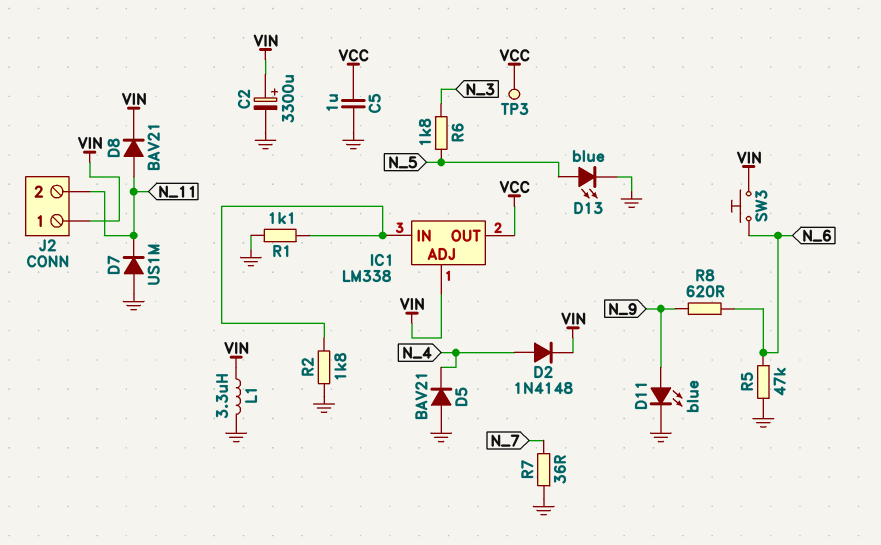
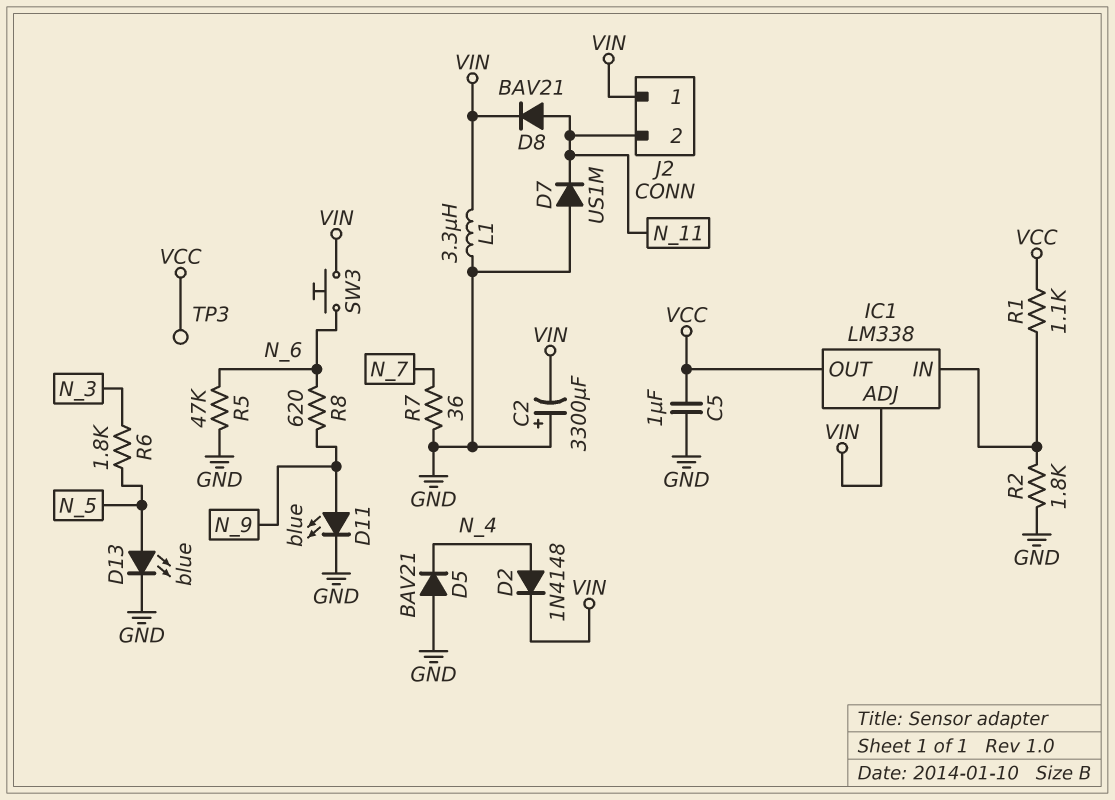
C2: 3300uF (plus VIN, minus GND) -> 3300uF (plus GND, minus VIN)
R1: 1.1k (GND, IC1/IN) -> 1.1k (IC1/IN, VCC)

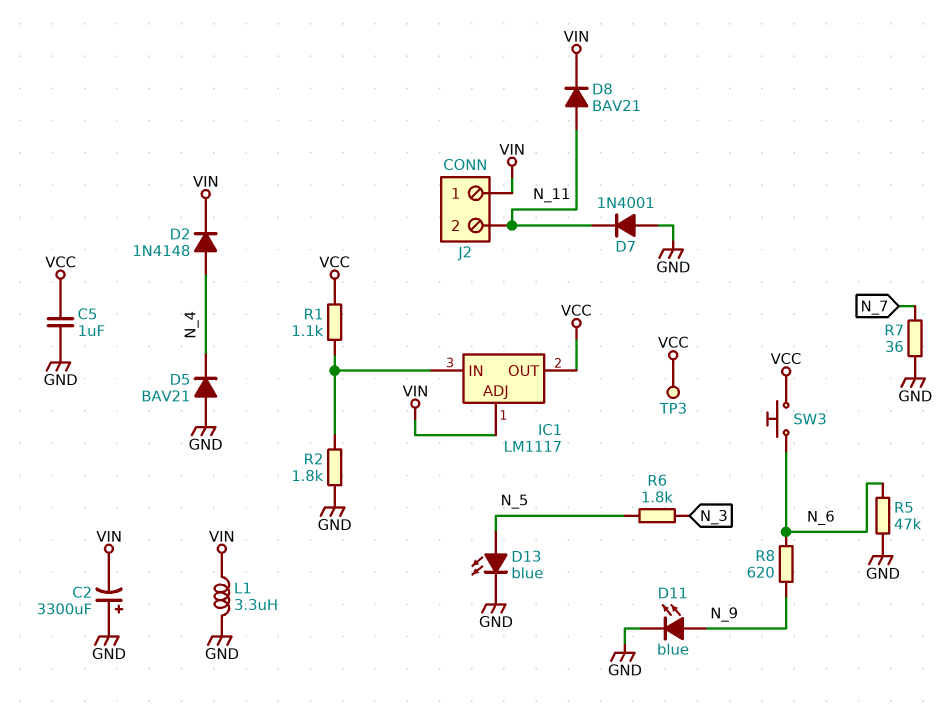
D7: diode US1M (A GND, K N_11) -> diode 1N4001 (A GND, K N_11)
IC1: LM338 -> LM1117
SW3: button (N_6, VIN) -> button (N_6, VCC)

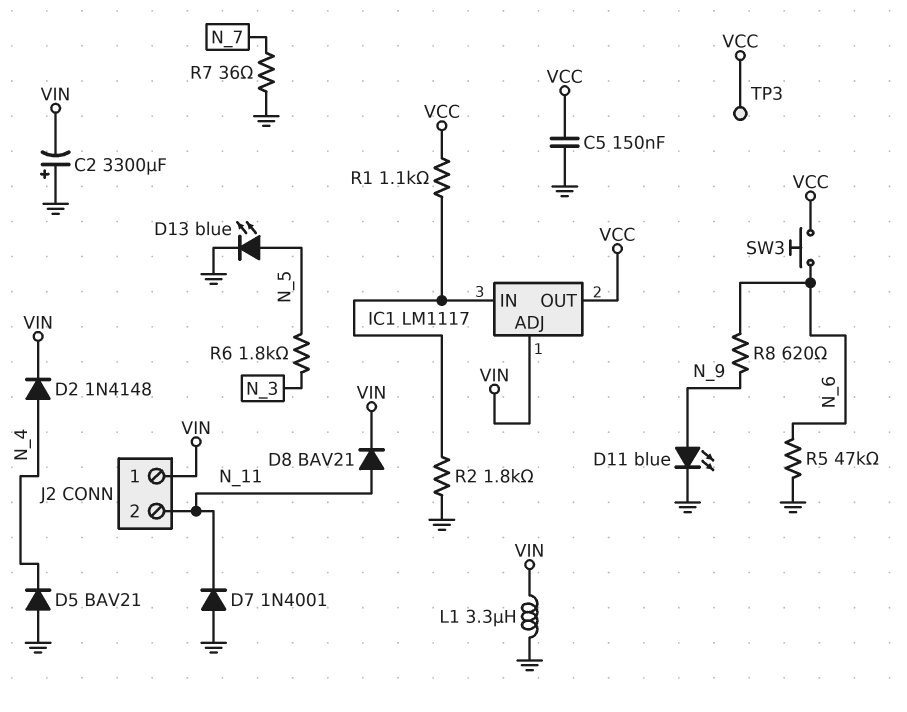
C5: 1uF (GND, VCC) -> 150nF (GND, VCC)

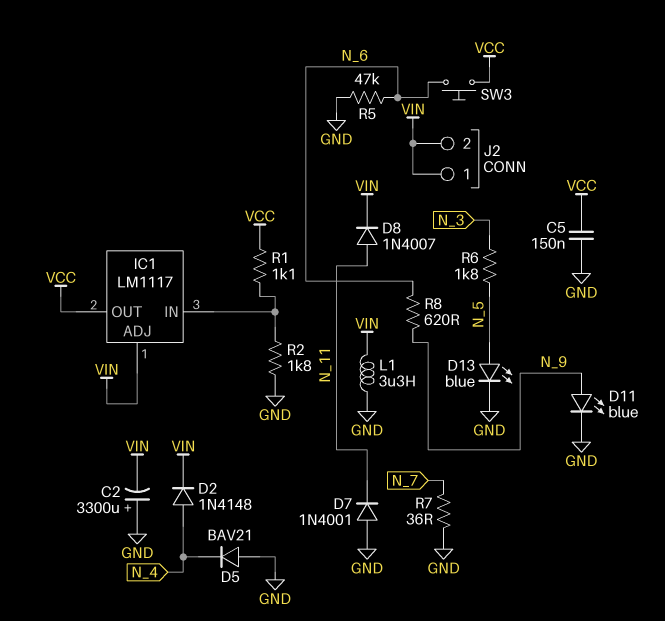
D8: diode BAV21 (A N_11, K VIN) -> diode 1N4007 (A N_11, K VIN)
J2 pin 2: N_11 -> VIN
TP3: test point (VCC) -> none

